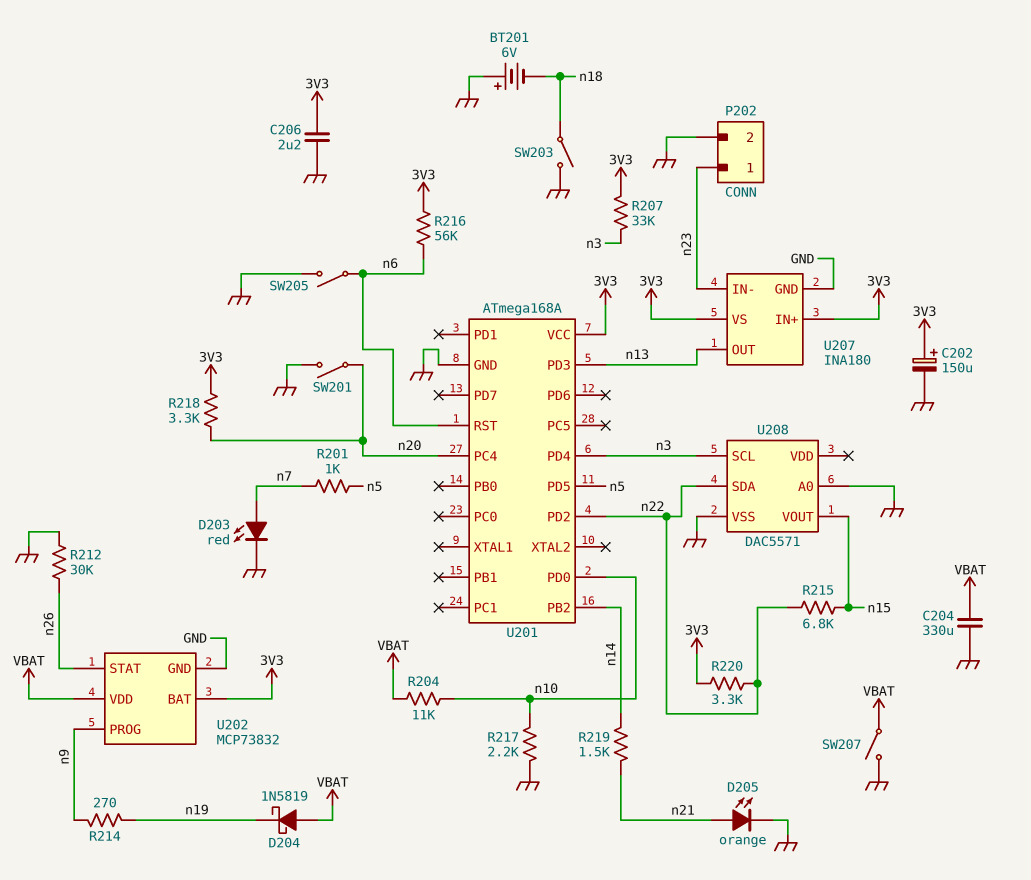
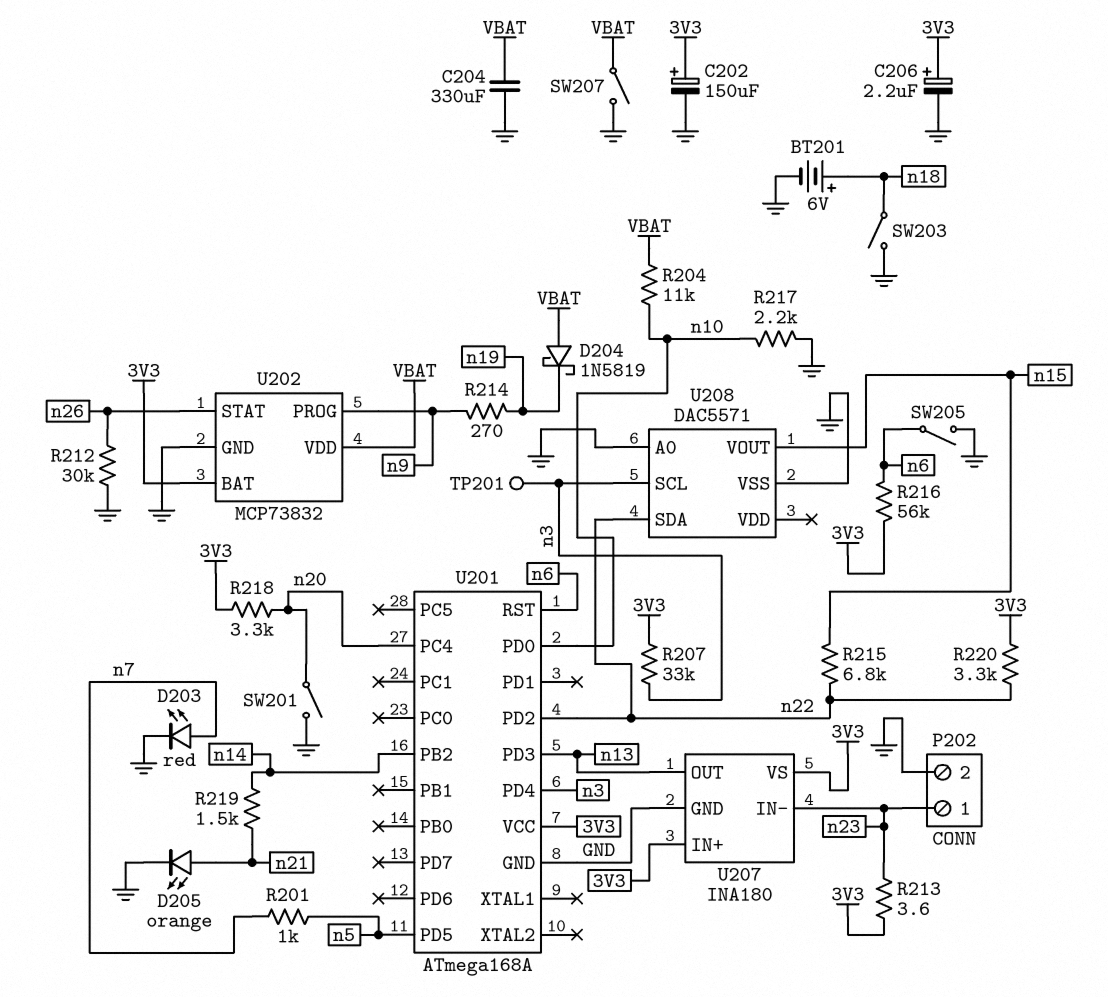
BT201: 6V (plus GND, minus n18) -> 6V (plus n18, minus GND)
C206: 2.2uF (3V3, GND) -> 2.2uF (plus 3V3, minus GND)
R213: none -> 3.6 (3V3, n23)
TP201: none -> test point (n3)

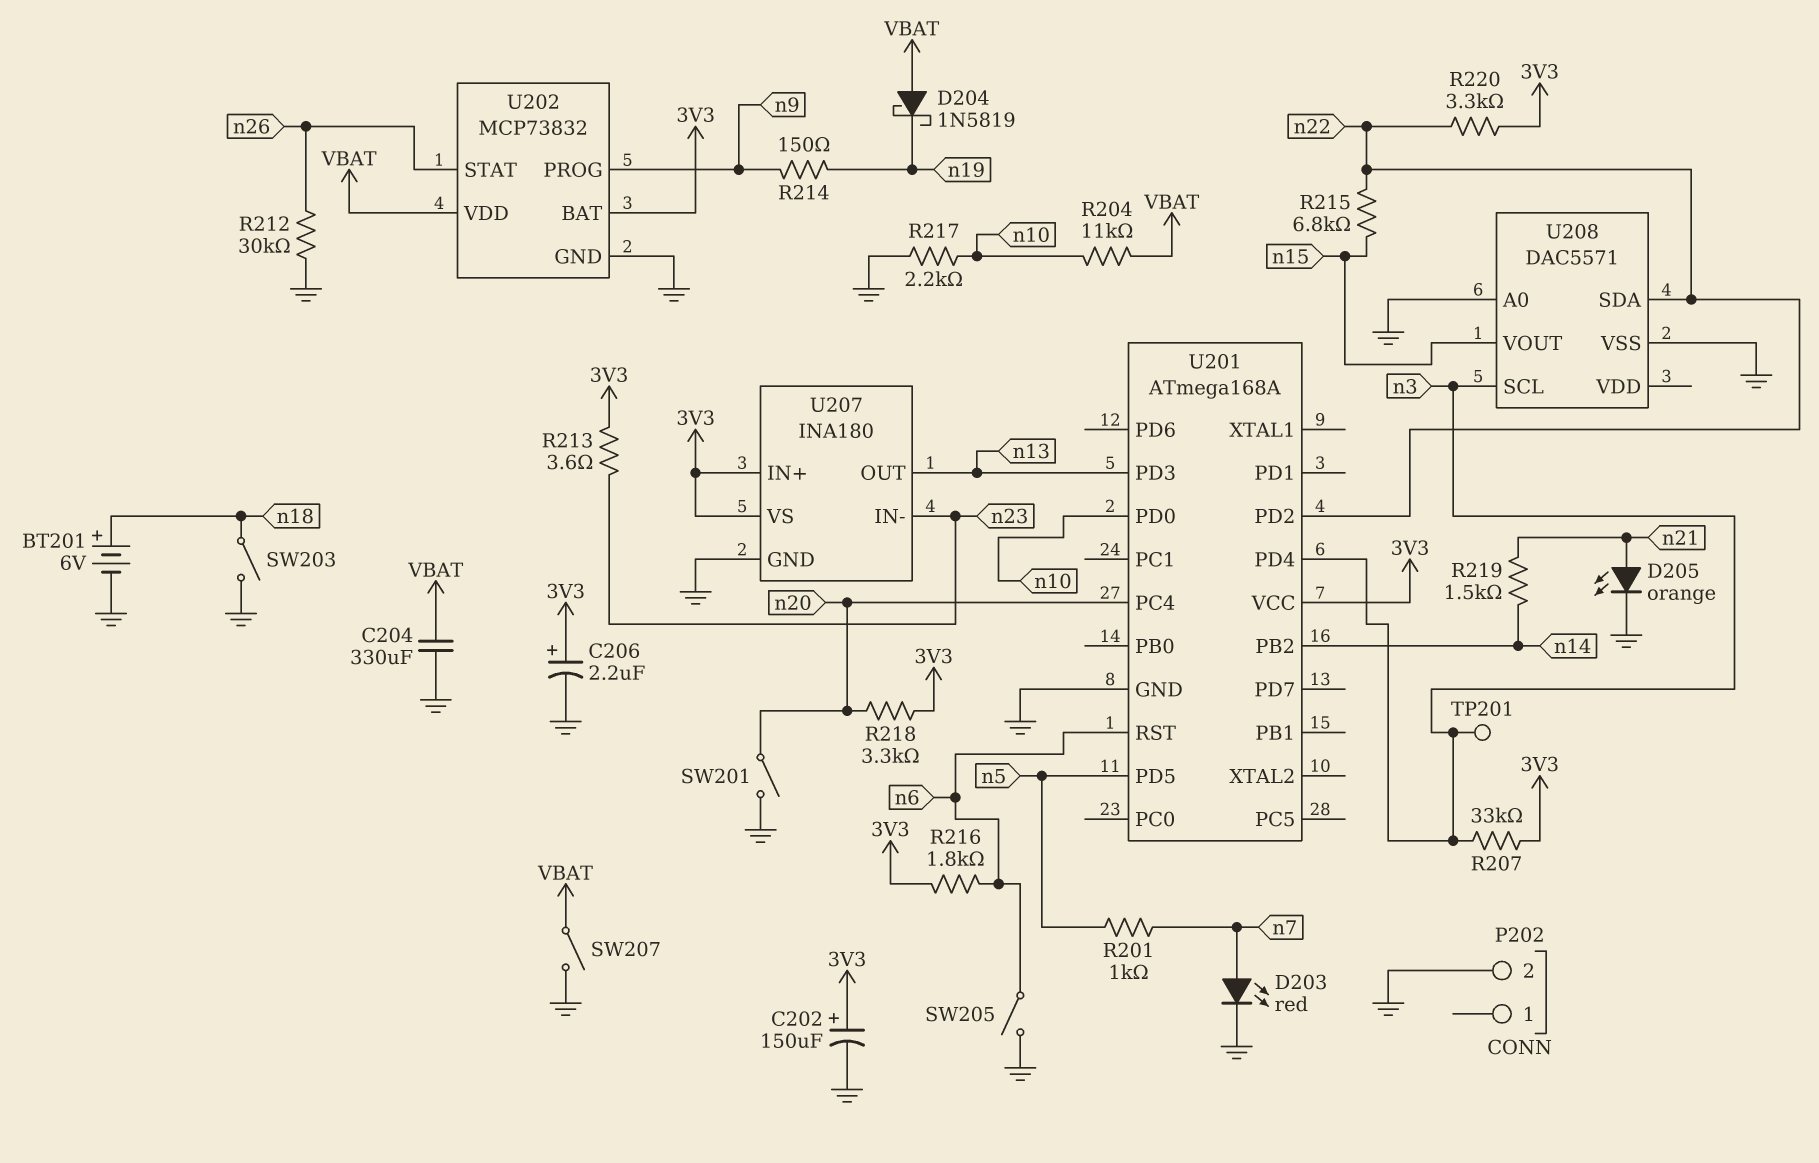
P202 pin 1: n23 -> none
R214: 270 (n9, n19) -> 150 (n9, n19)
R216: 56k (3V3, n6) -> 1.8k (3V3, n6)

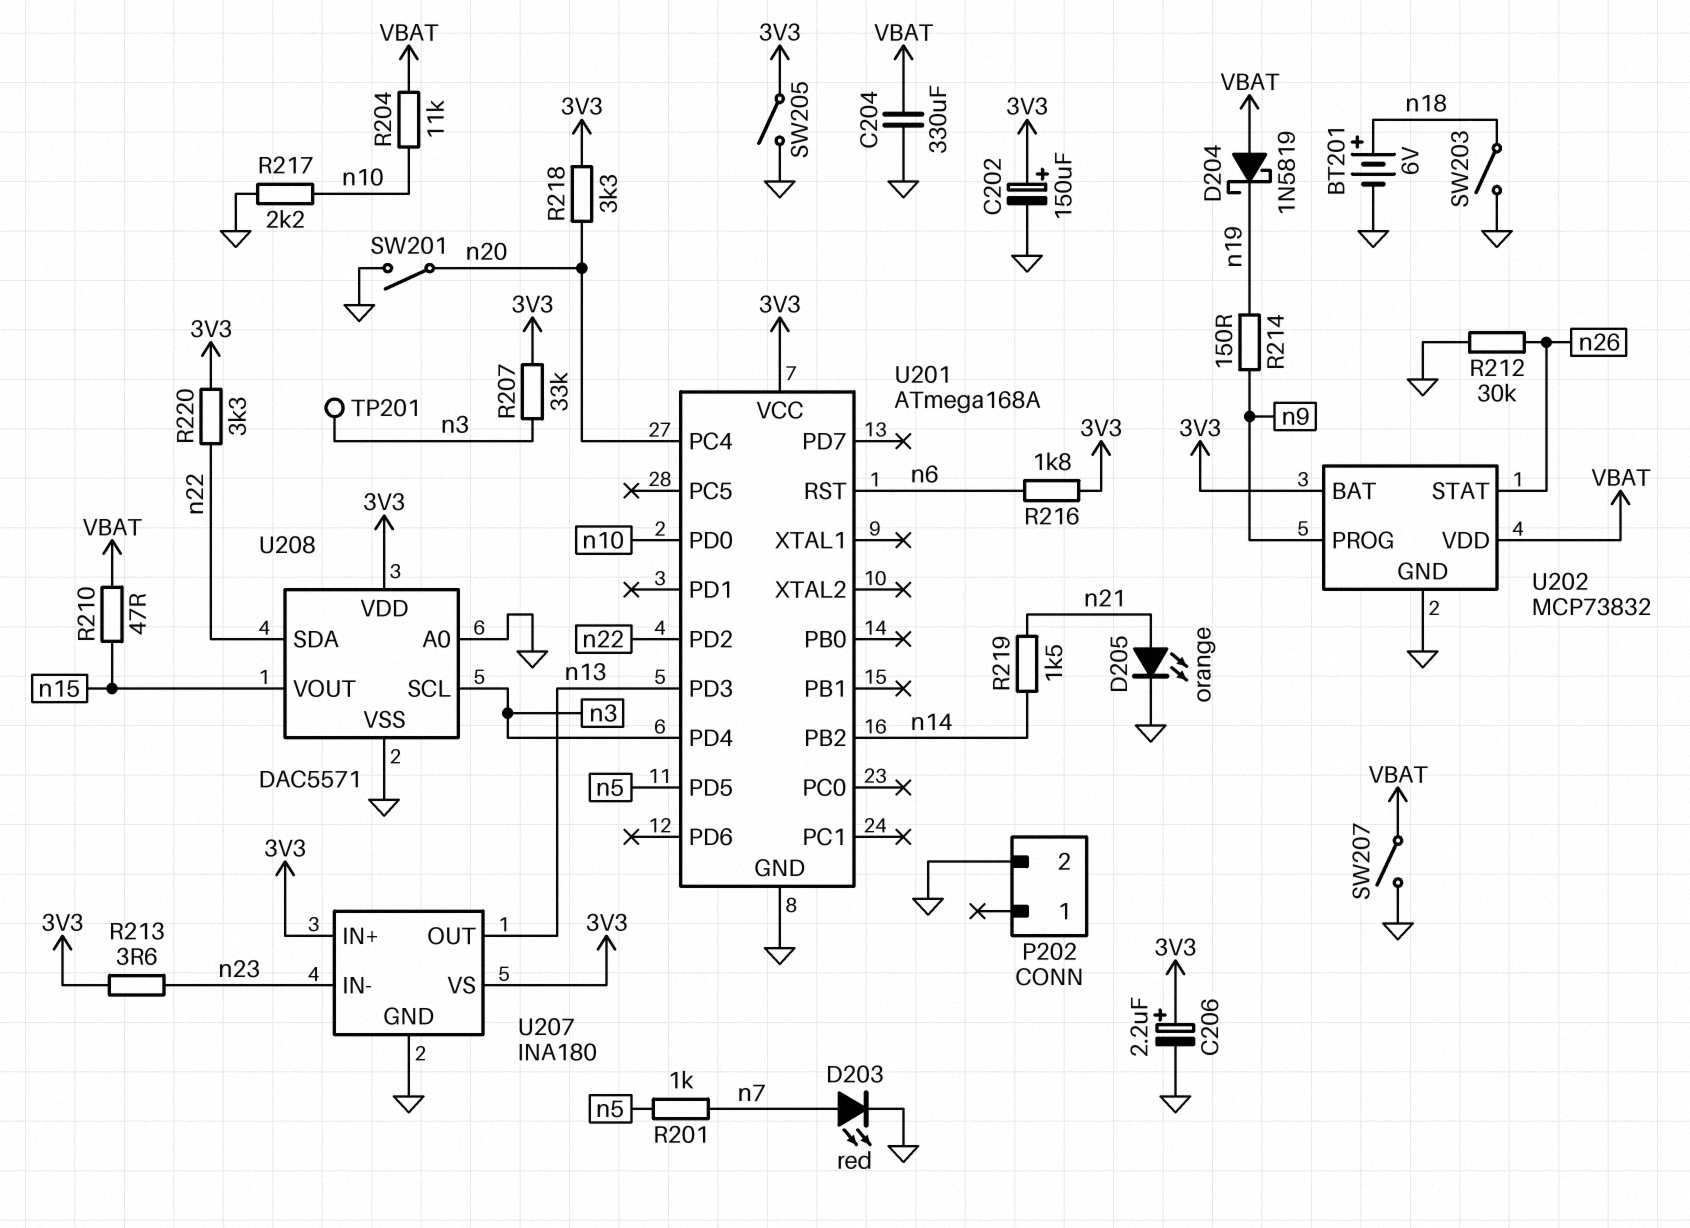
R210: none -> 47 (VBAT, n15)
R215: 6.8k (n15, n22) -> none
SW205: switch (GND, n6) -> switch (3V3, GND)
U208 pin VDD: none -> 3V3

